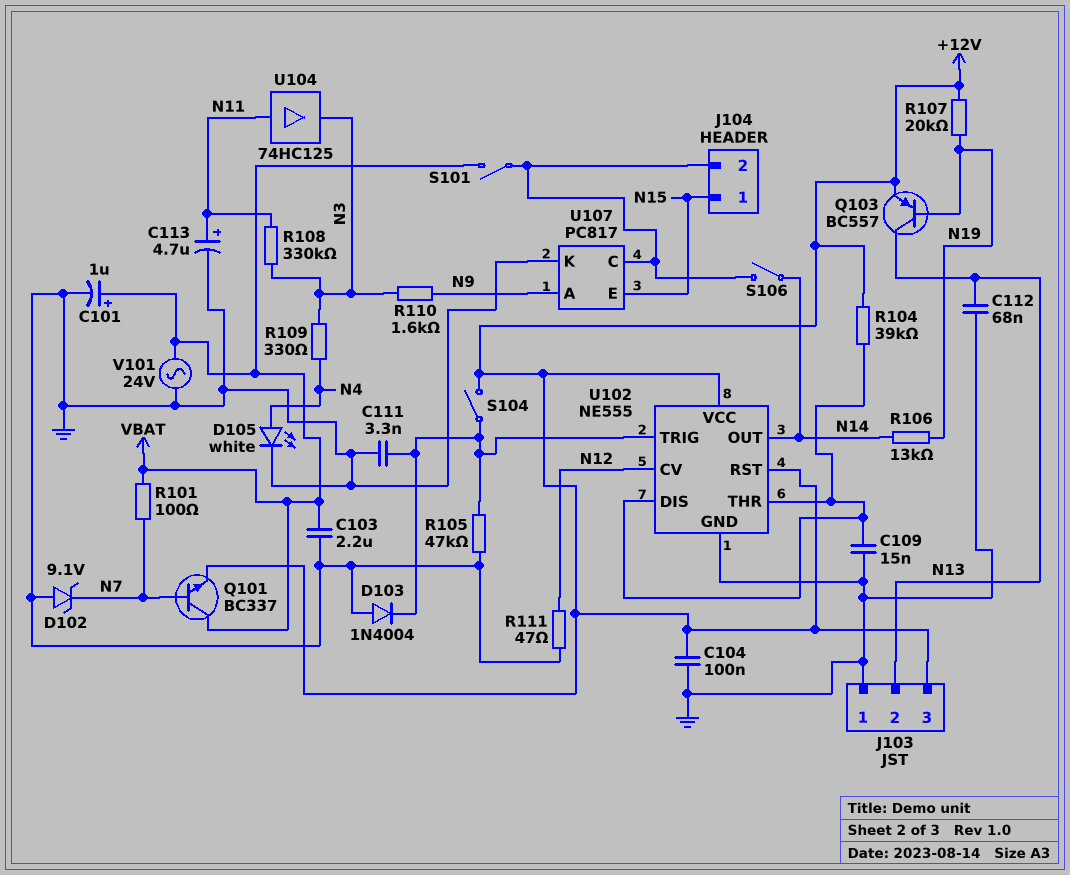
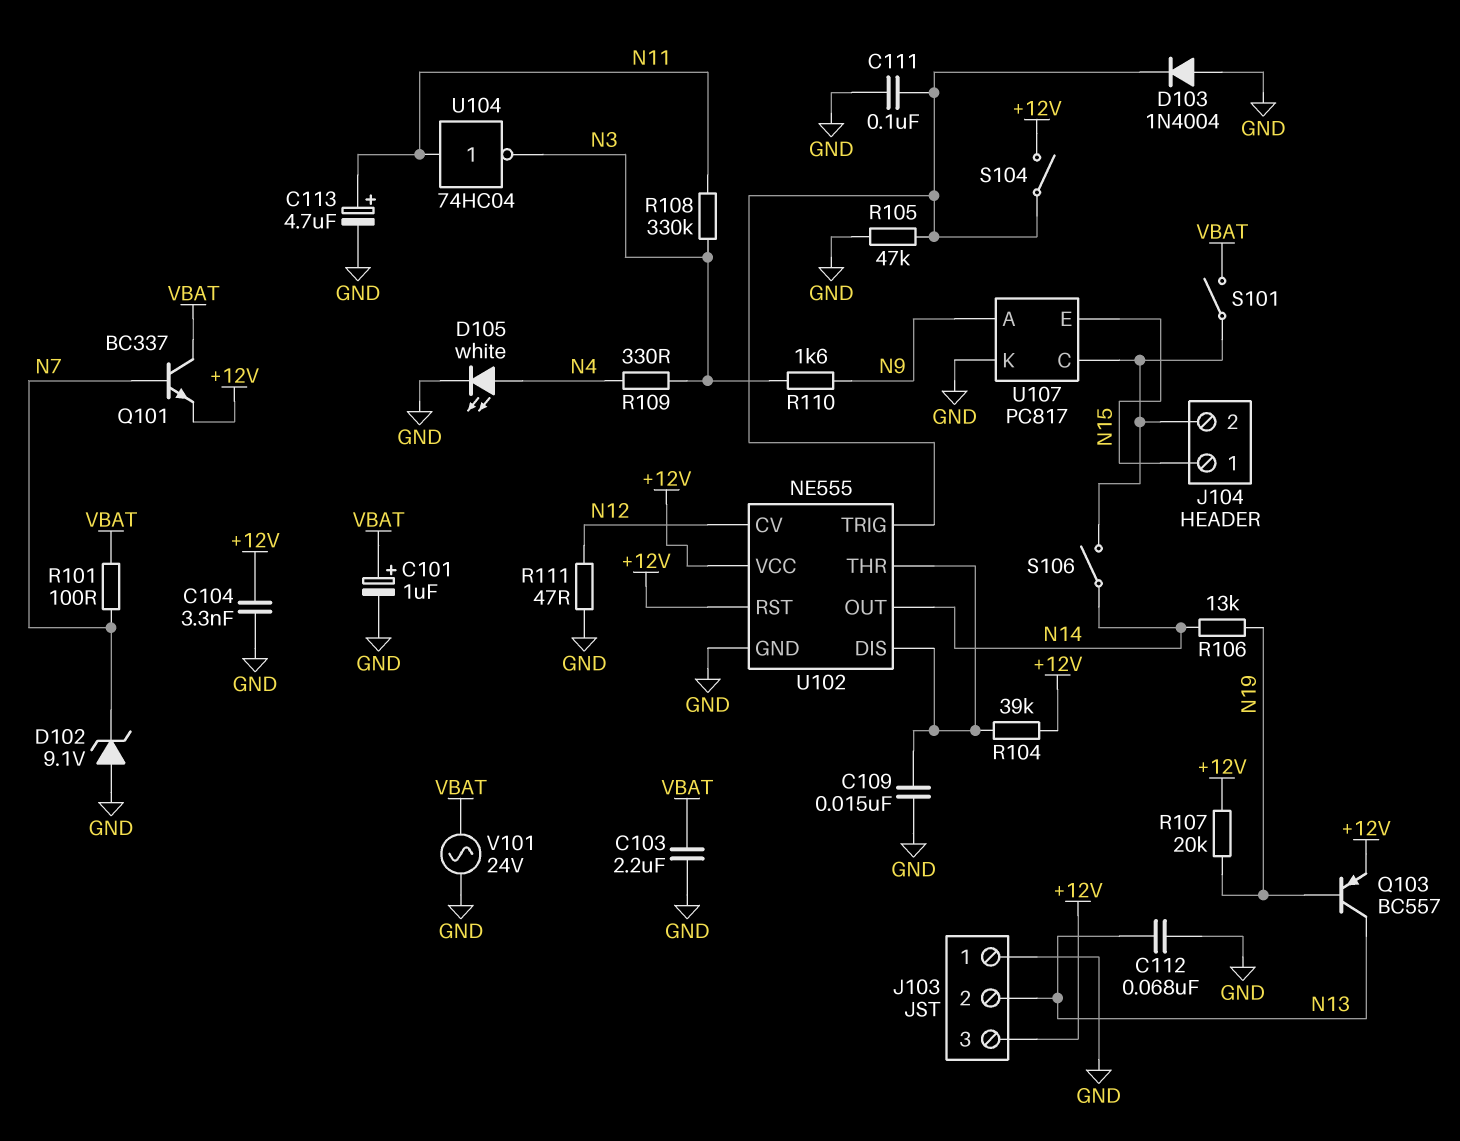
C104: 100nF (+12V, GND) -> 3.3nF (+12V, GND)
C111: 3.3nF (GND, U102/TRIG) -> 100nF (GND, U102/TRIG)
U104: buffer 74HC125 (in N11, out N3) -> NOT 74HC04 (in N11, out N3)

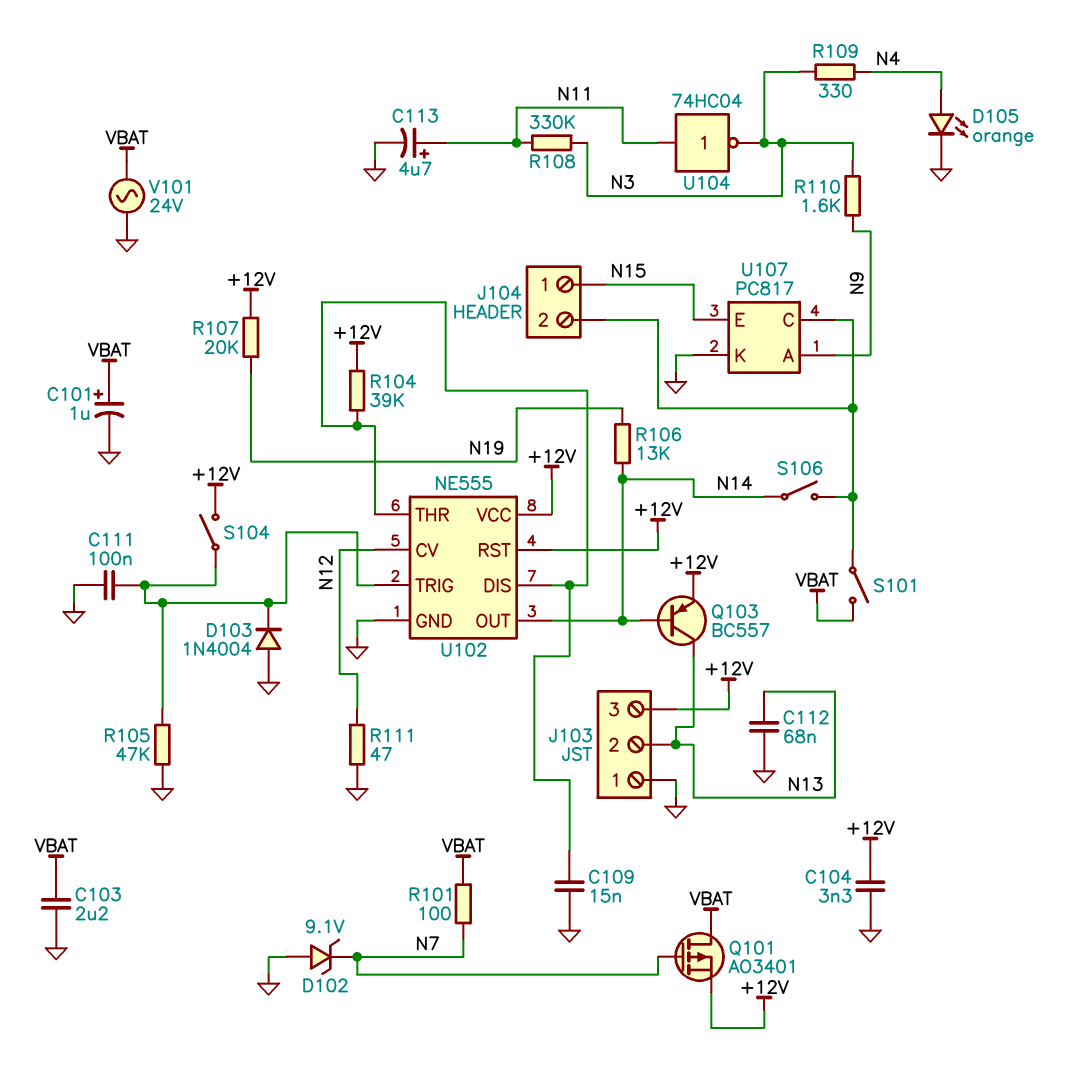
D105: LED white (A N4, K GND) -> LED orange (A N4, K GND)
Q101: NPN BC337 (B N7, C VBAT, E +12V) -> PMOS AO3401 (G N7, D VBAT, S +12V)
Q103: PNP BC557 (B N19, C N13, E +12V) -> PNP BC557 (B N14, C N13, E +12V)

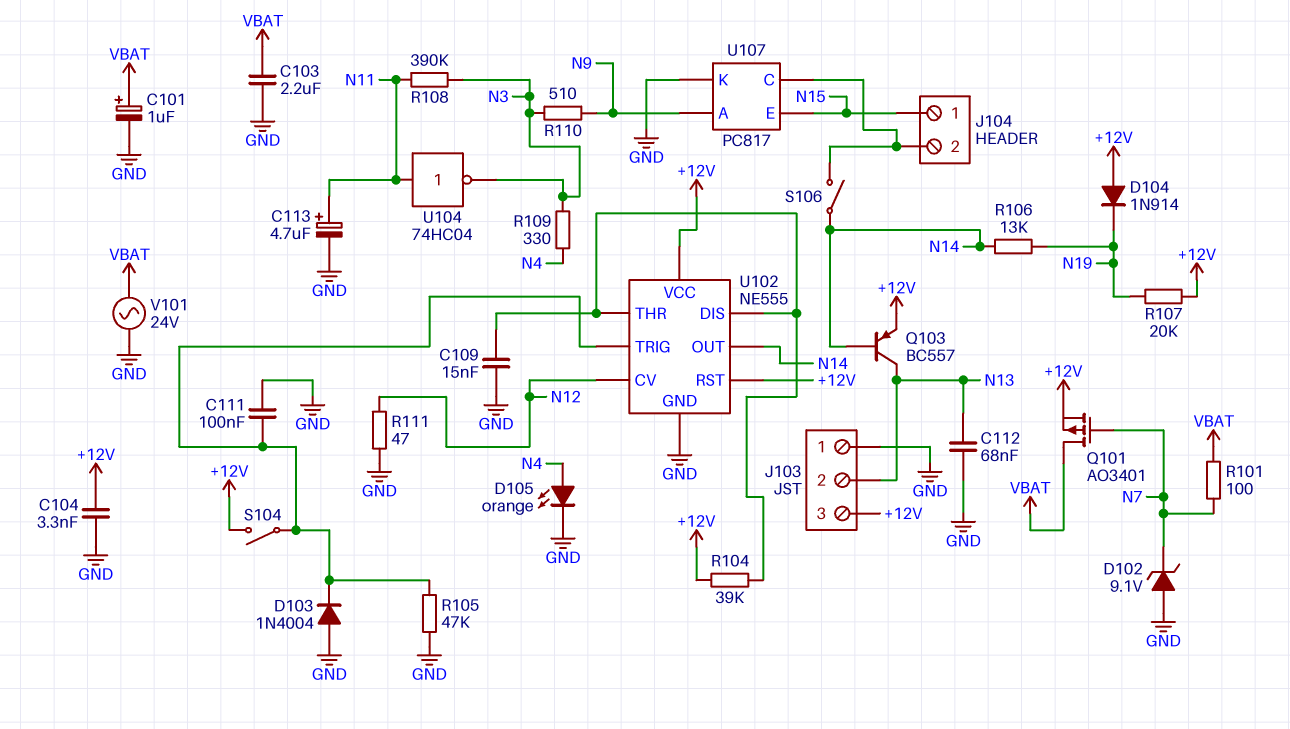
D104: none -> diode 1N914 (A +12V, K N19)
R108: 330k (N3, N11) -> 390k (N3, N11)
R110: 1.6k (N3, N9) -> 510 (N3, N9)
S101: switch (J104/2, VBAT) -> none

